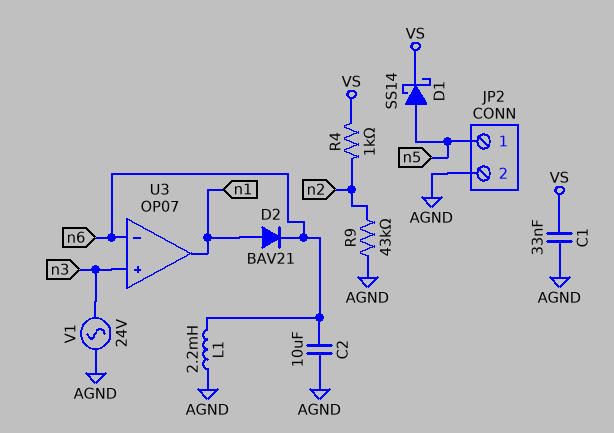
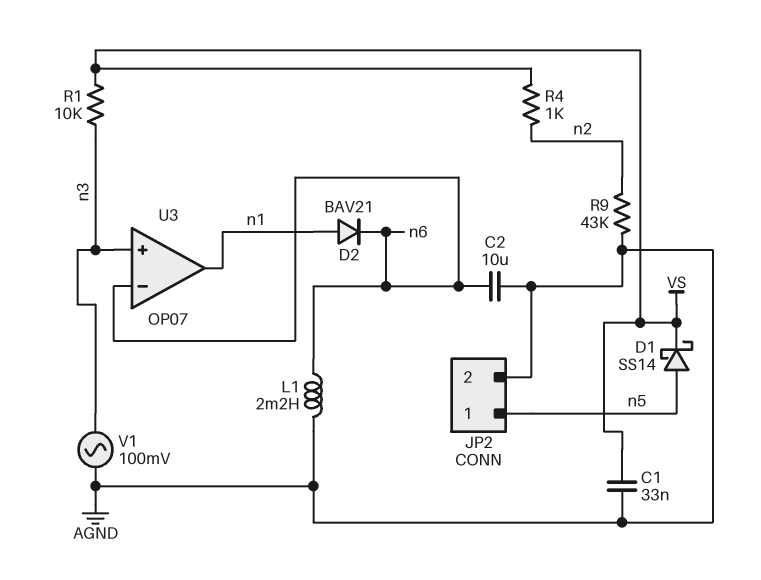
R1: none -> 10k (VS, n3)
V1: AC 24V (AGND, n3) -> AC 100mV (AGND, n3)

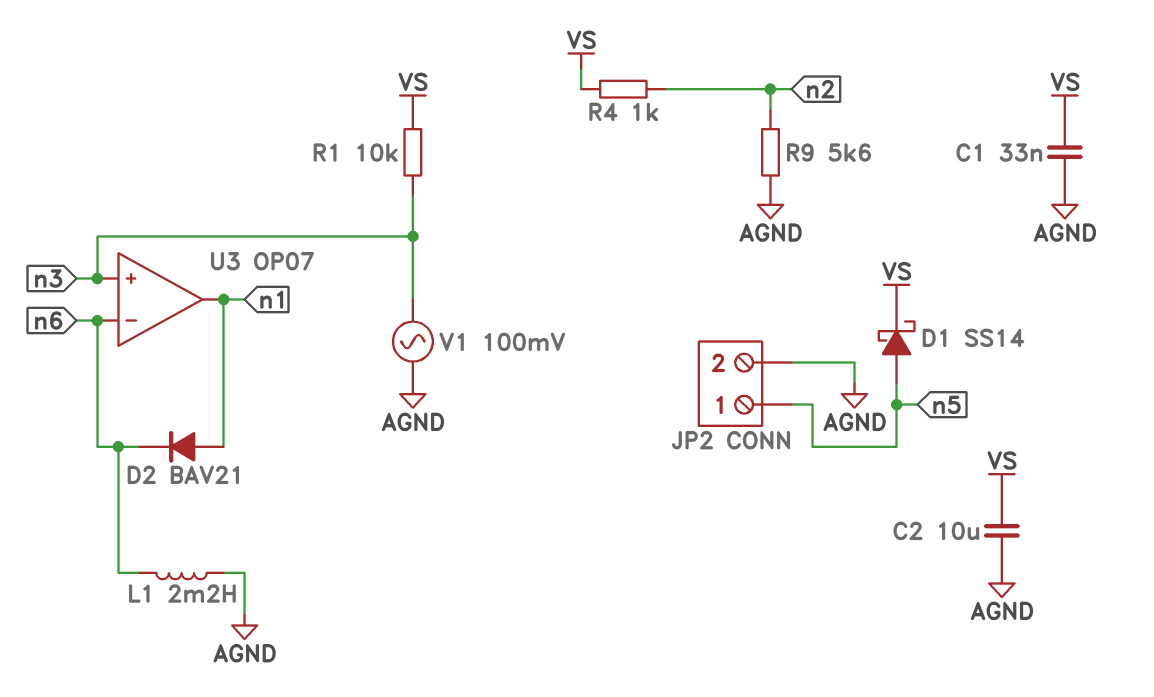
C2: 10uF (AGND, n6) -> 10uF (AGND, VS)
R9: 43k (AGND, n2) -> 5.6k (AGND, n2)

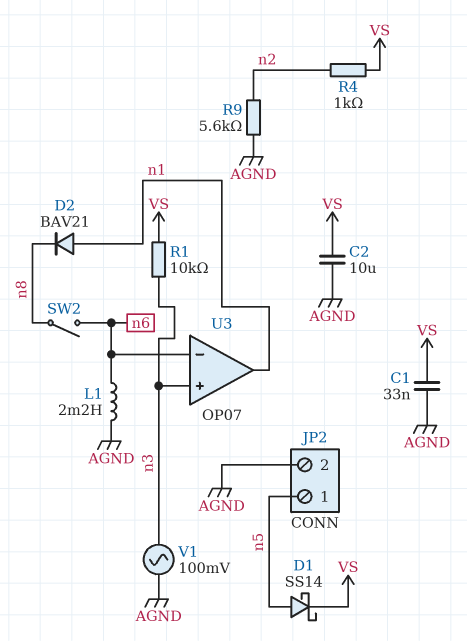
D2: diode BAV21 (A n1, K n6) -> diode BAV21 (A n1, K n8)
SW2: none -> switch (n6, n8)

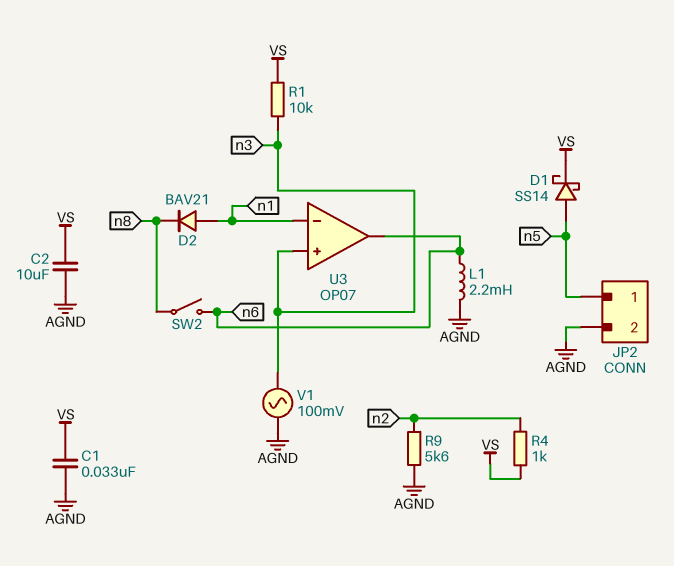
U3 pin in-: n6 -> n1
U3 pin out: n1 -> n6

